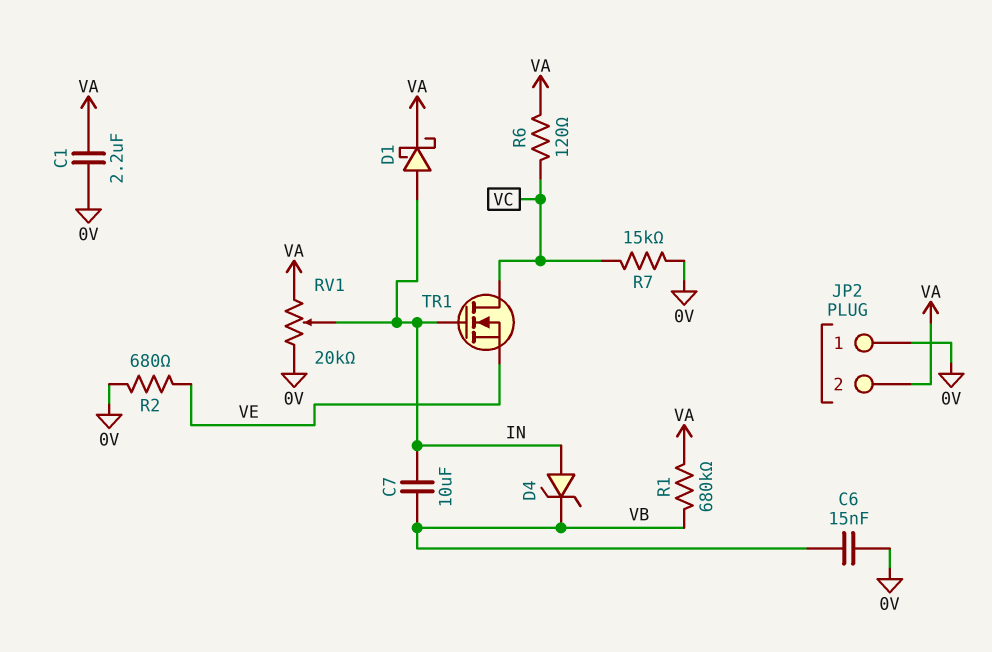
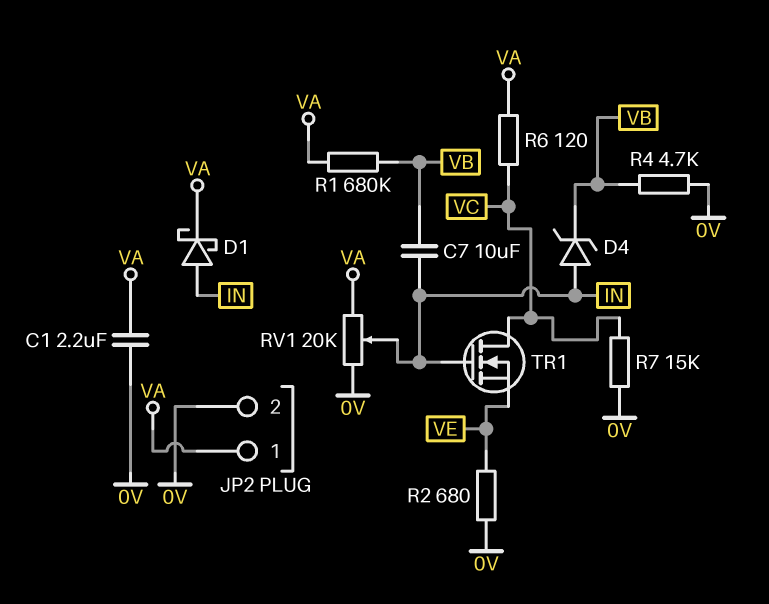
C6: 15nF (0V, VB) -> none
JP2 pin 1: 0V -> VA
JP2 pin 2: VA -> 0V
R4: none -> 4.7k (0V, VB)

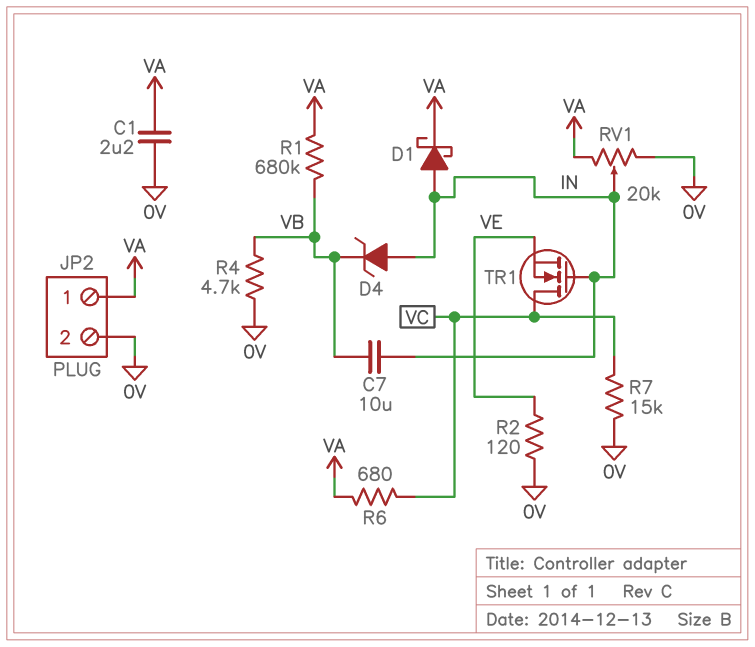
R2: 680 (0V, VE) -> 120 (0V, VE)
R6: 120 (VA, VC) -> 680 (VA, VC)

